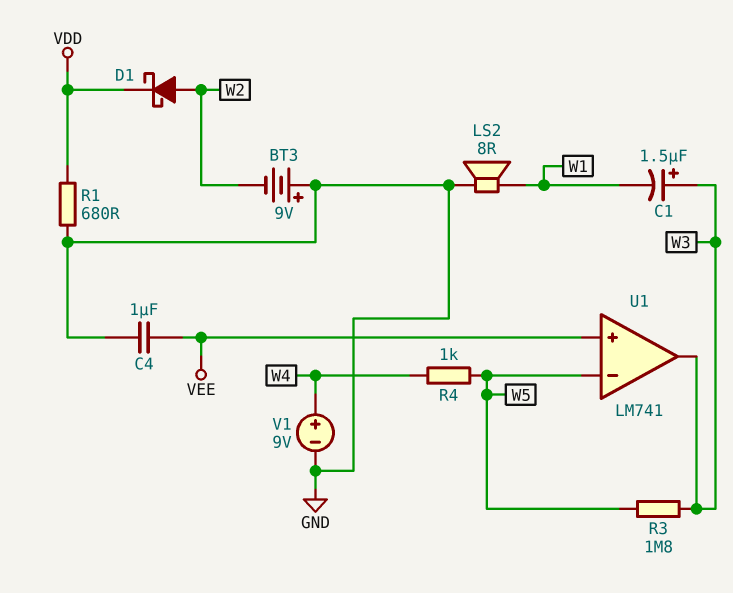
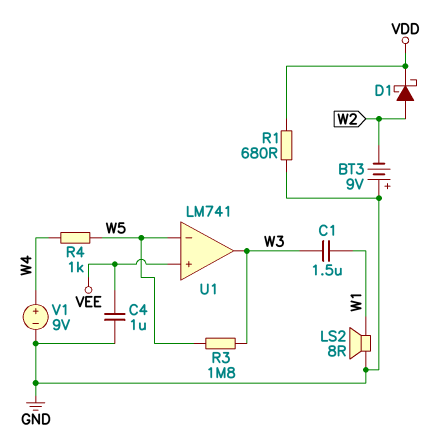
C1: 1.5uF (plus W3, minus W1) -> 1.5uF (W1, W3)

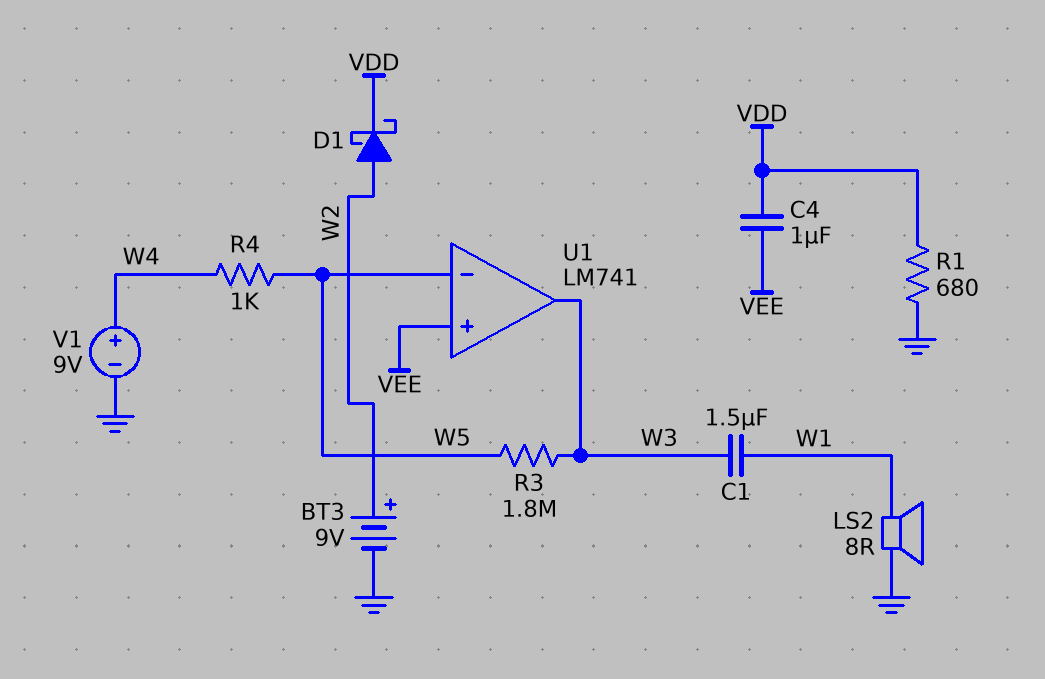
BT3: 9V (plus GND, minus W2) -> 9V (plus W2, minus GND)
C4: 1uF (GND, VEE) -> 1uF (VDD, VEE)

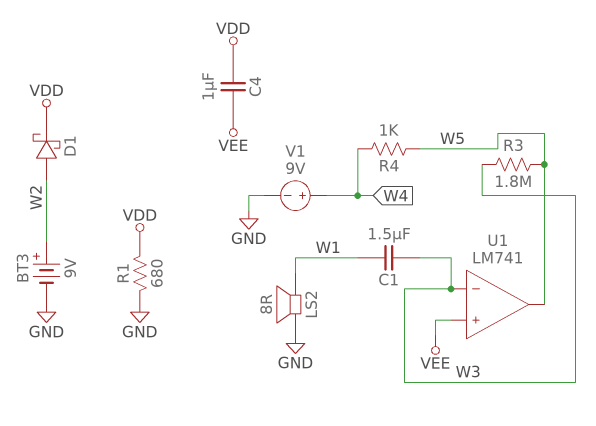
U1 pin in-: W5 -> W3
U1 pin out: W3 -> W5

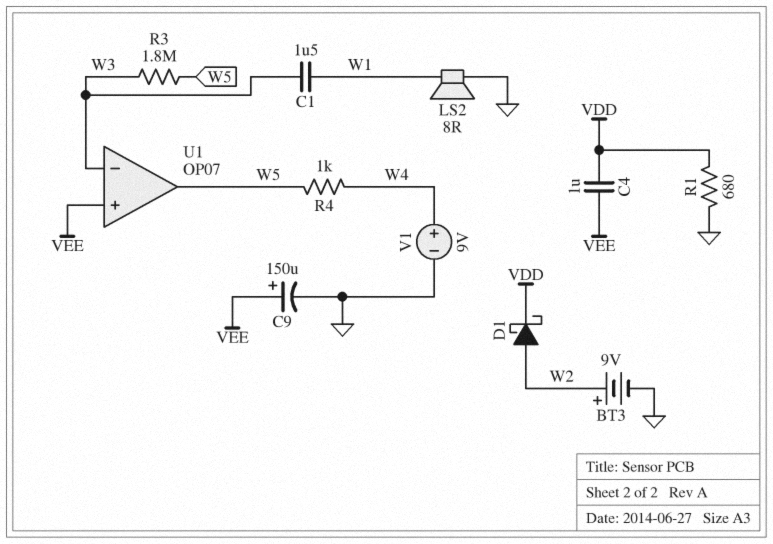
C9: none -> 150uF (plus VEE, minus GND)
U1: LM741 -> OP07

